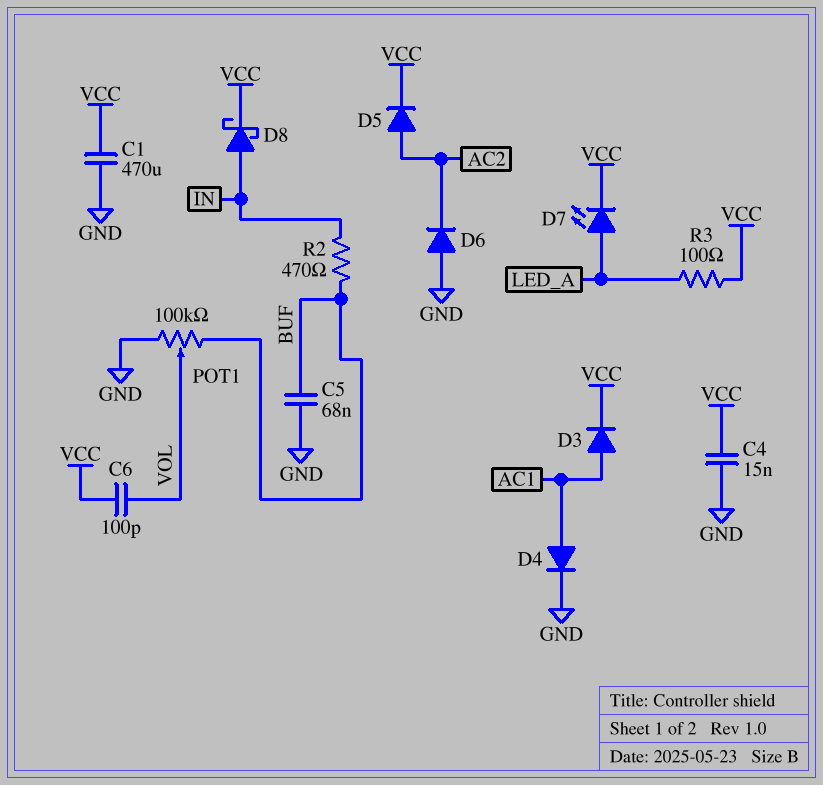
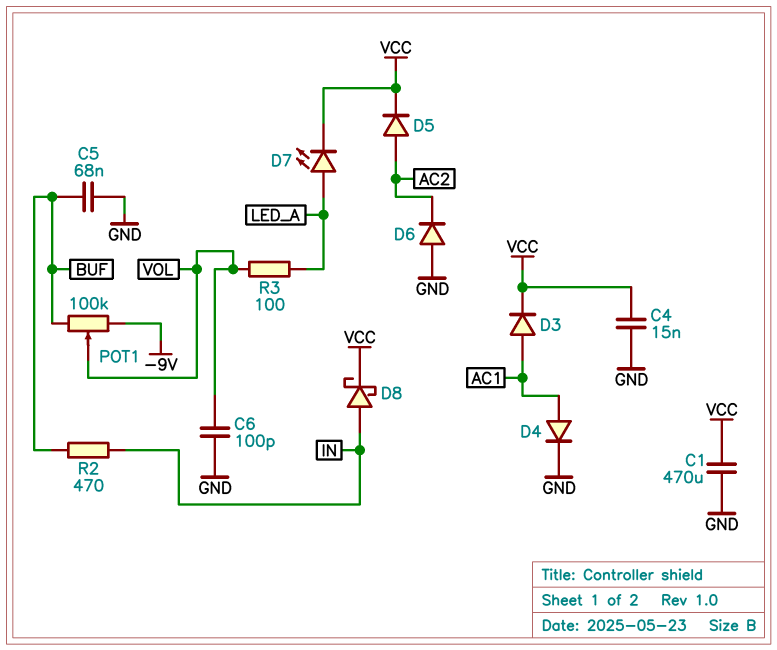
C6: 100pF (VCC, VOL) -> 100pF (GND, VOL)
POT1: 100k (BUF, GND, wiper VOL) -> 100k (-9V, BUF, wiper VOL)
R3: 100 (LED_A, VCC) -> 100 (LED_A, VOL)

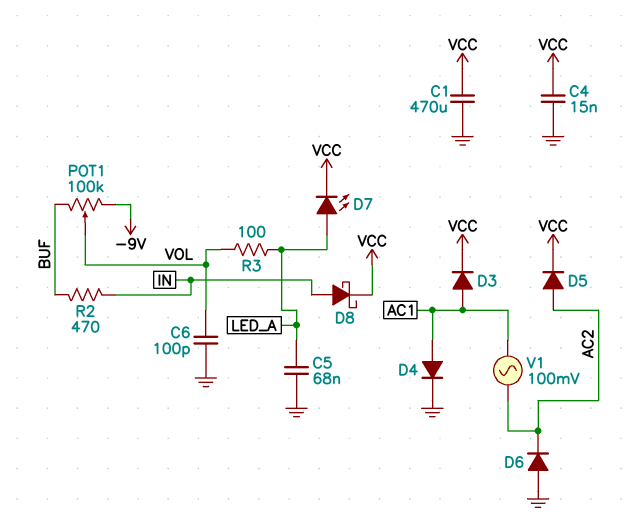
C5: 68nF (BUF, GND) -> 68nF (GND, LED_A)
V1: none -> AC 100mV (AC1, AC2)

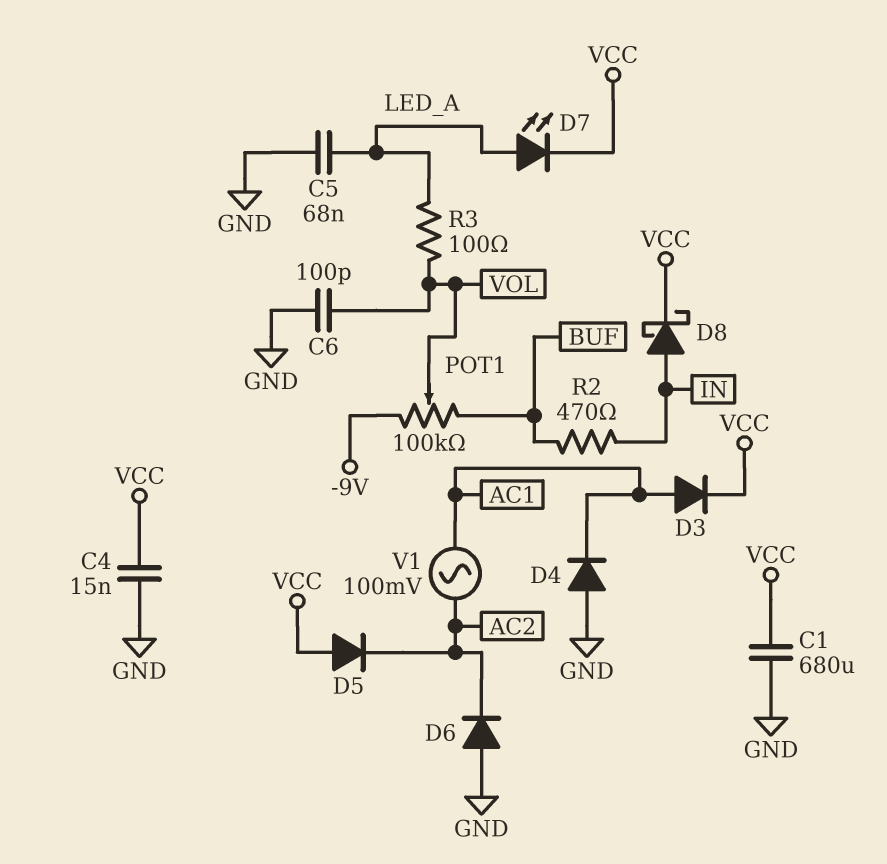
C1: 470uF (GND, VCC) -> 680uF (GND, VCC)
D4: diode (A AC1, K GND) -> diode (A GND, K AC1)
D5: diode (A AC2, K VCC) -> diode (A VCC, K AC2)

